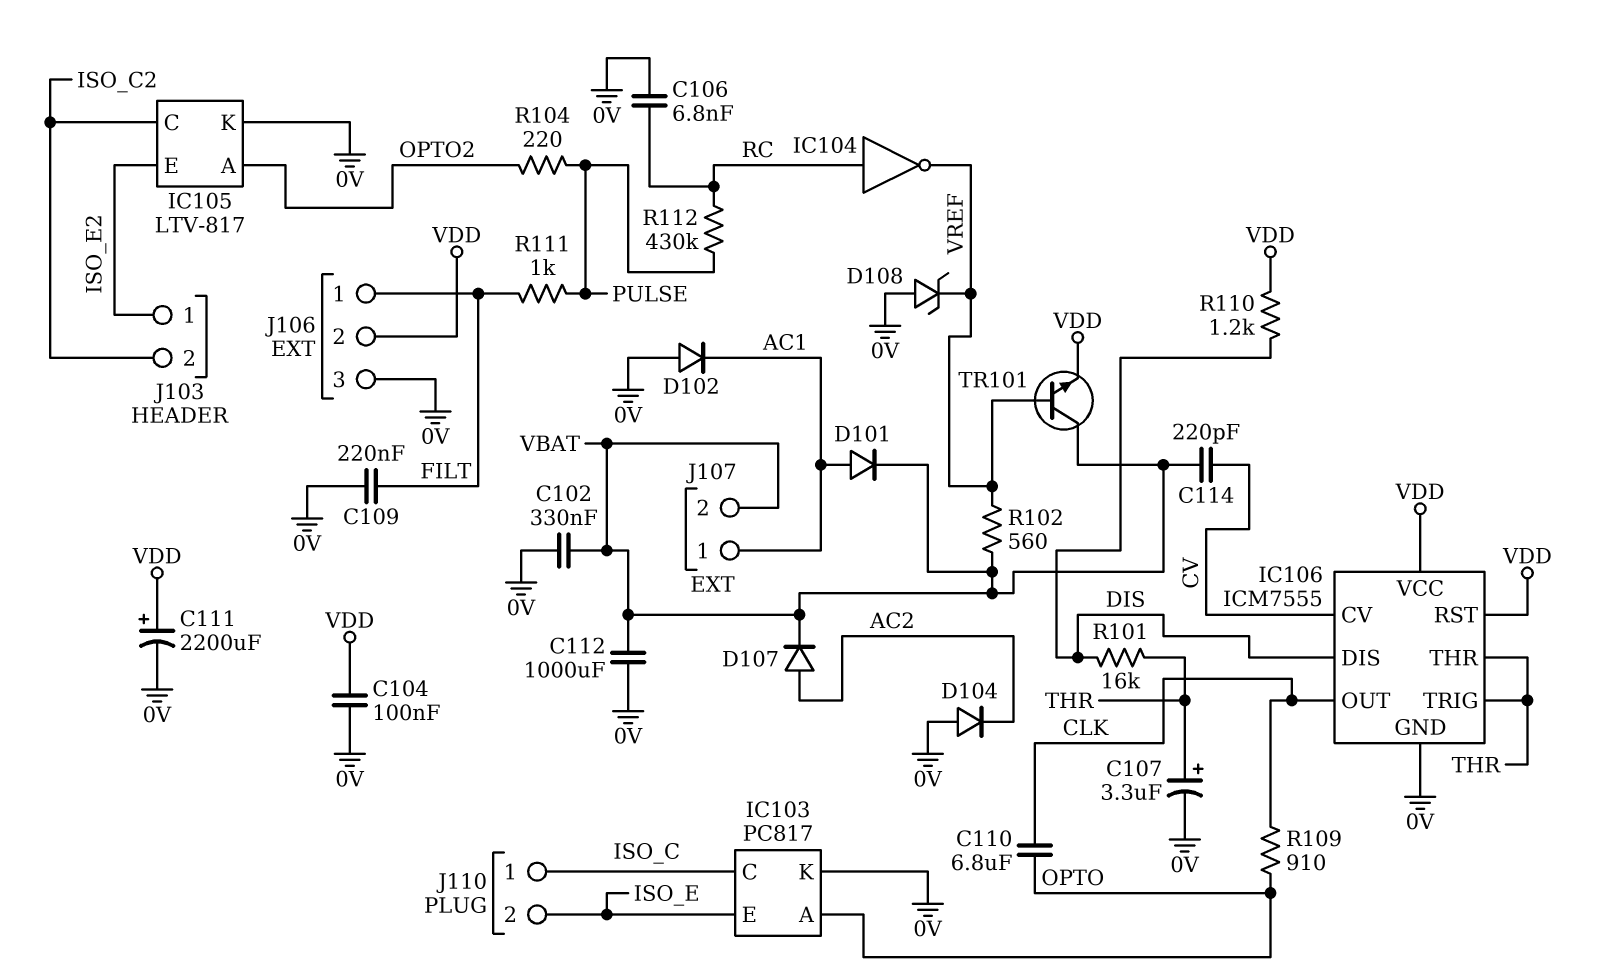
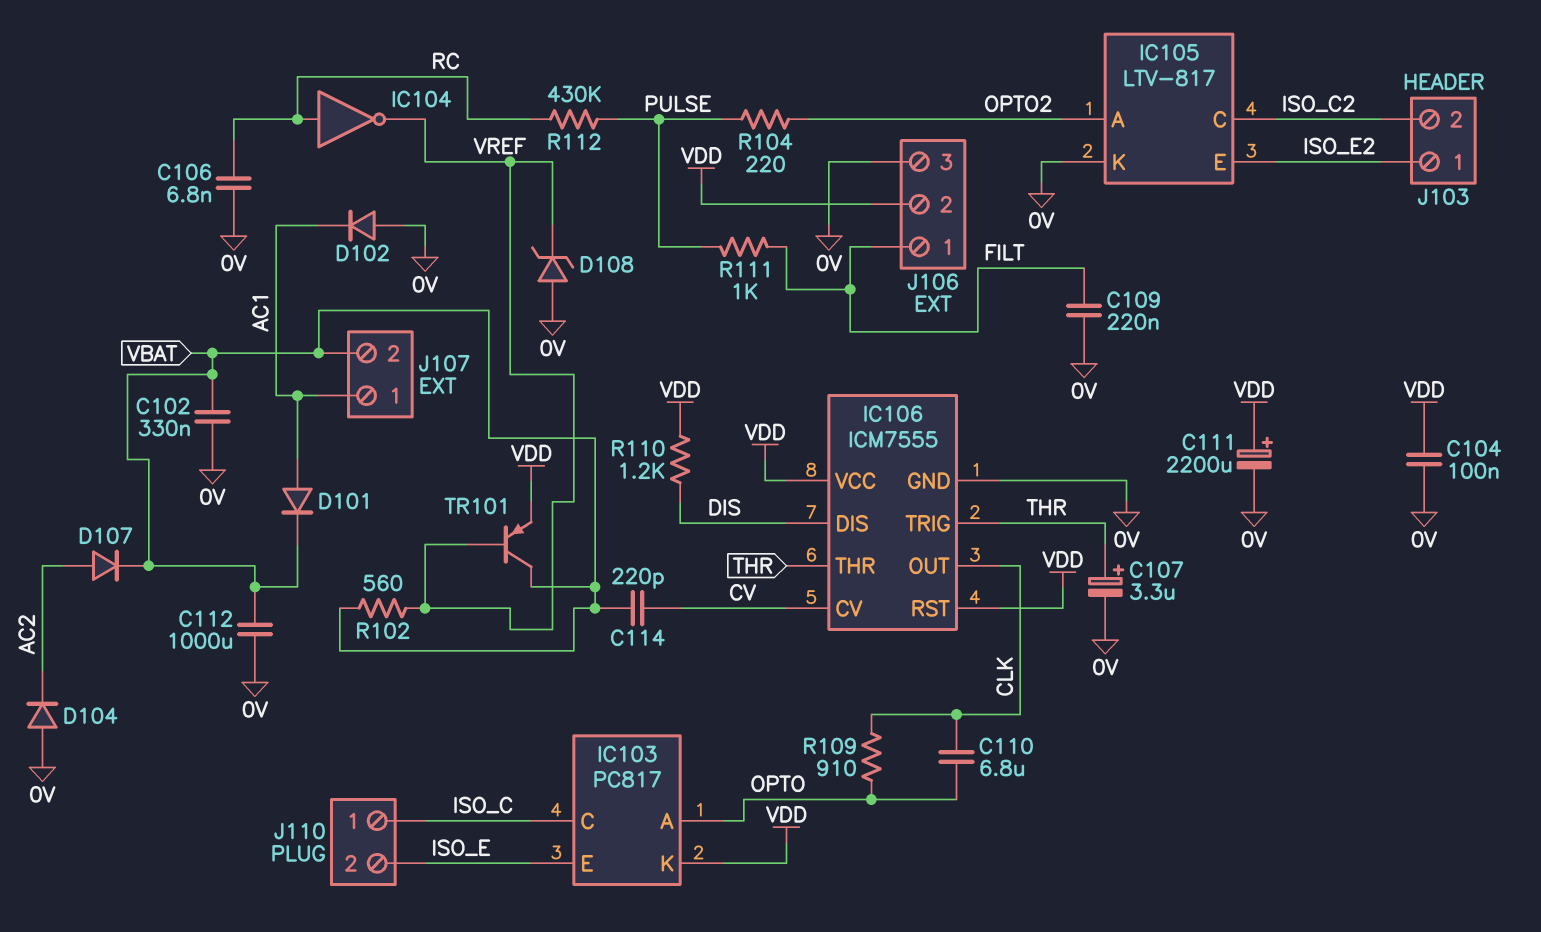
IC103 pin K: 0V -> VDD
R101: 16k (DIS, THR) -> none
TR101: NPN (B VREF, C VBAT, E VDD) -> PNP (B VREF, C VBAT, E VDD)

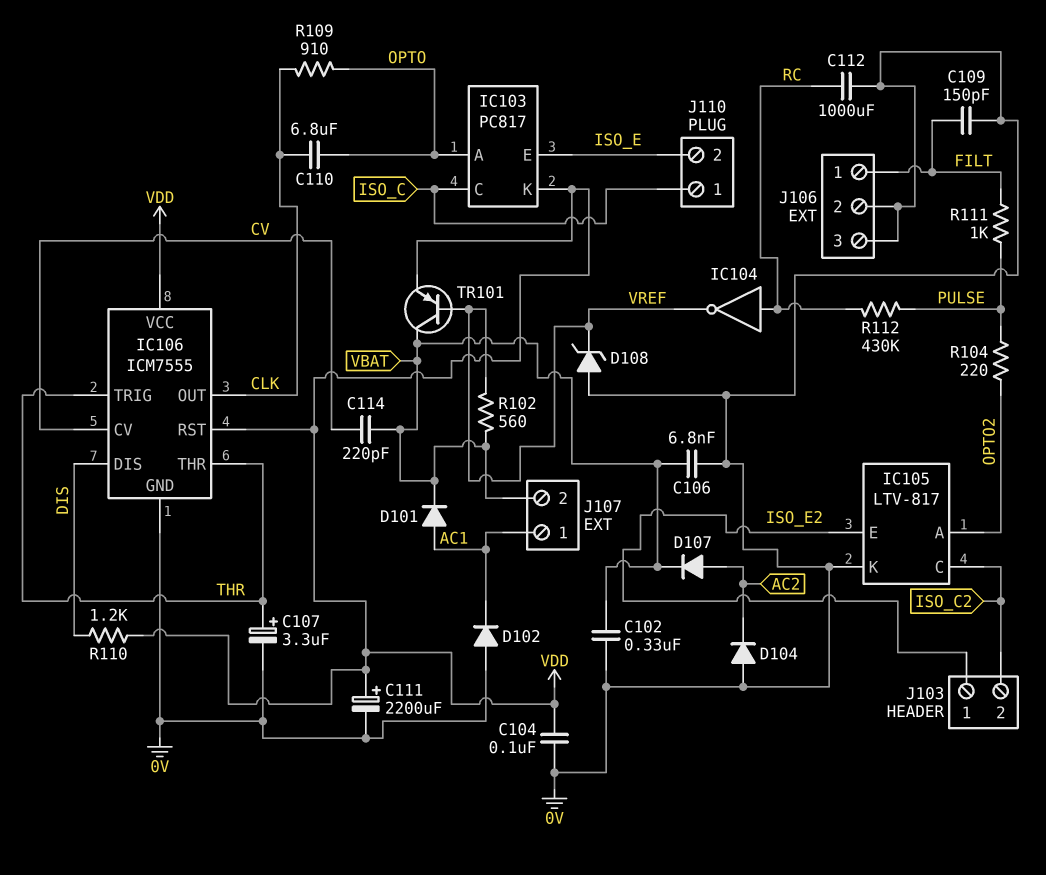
C106: 6.8nF (0V, RC) -> 6.8nF (0V, VBAT)
C109: 220nF (0V, FILT) -> 150pF (0V, FILT)
C112: 1000uF (0V, VBAT) -> 1000uF (0V, RC)
J106 pin 2: VDD -> 0V

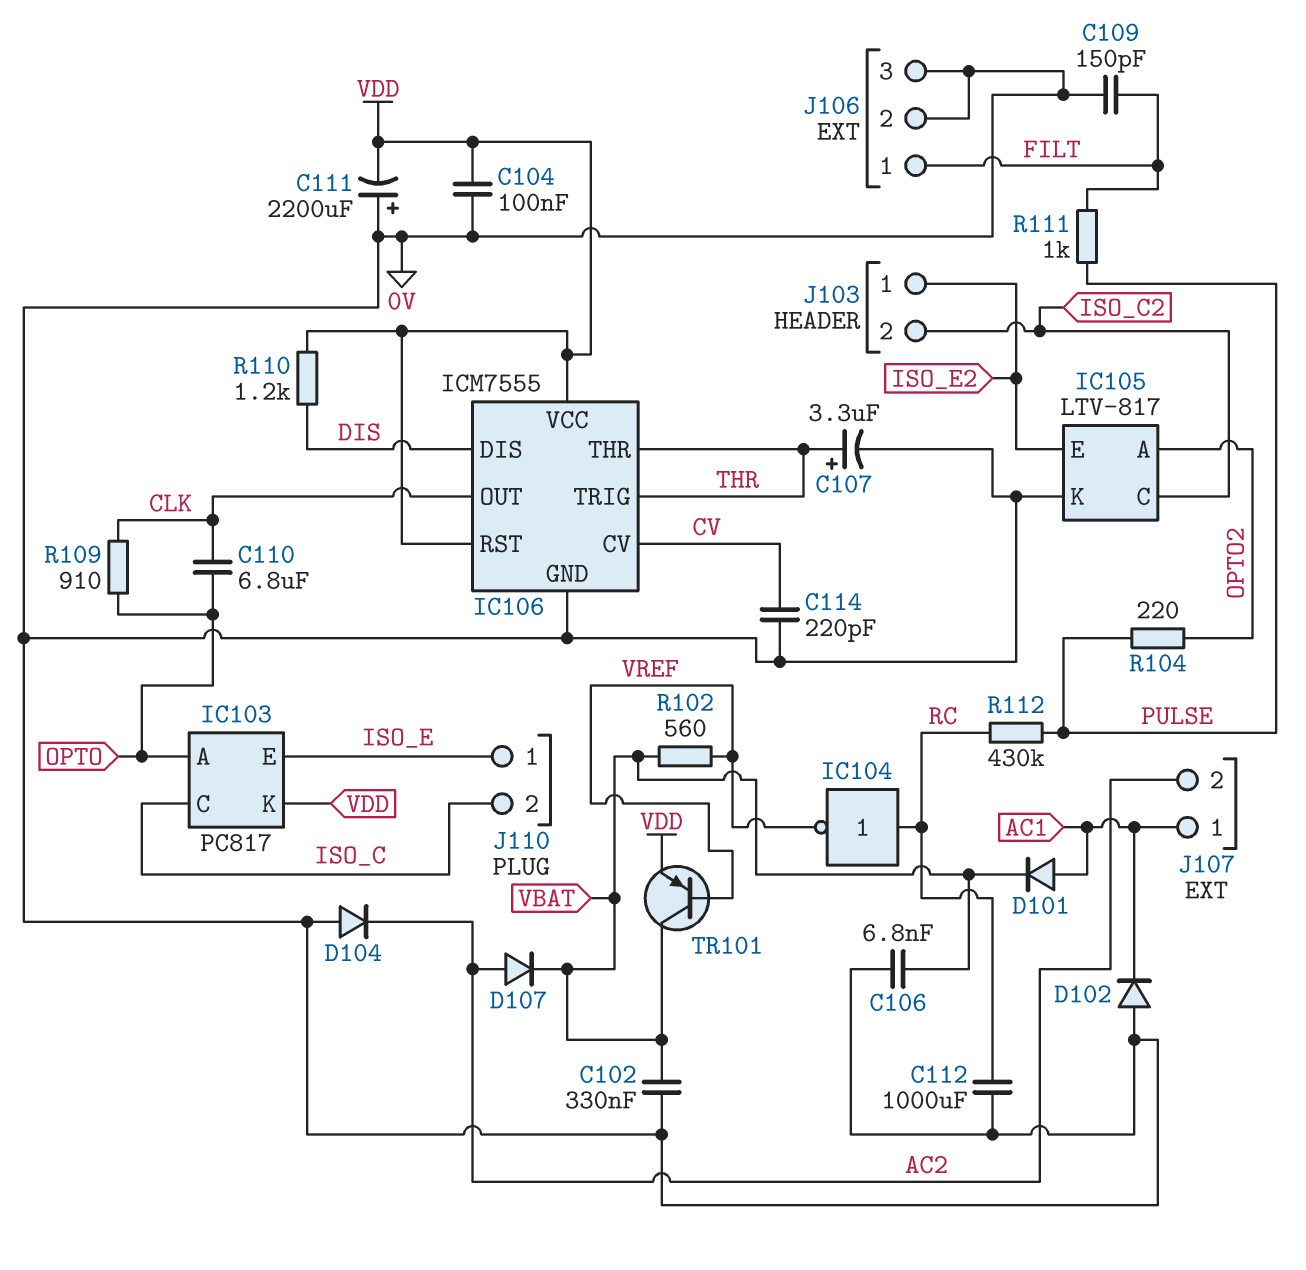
C111: 2200uF (plus VDD, minus 0V) -> 2200uF (plus 0V, minus VDD)
C114: 220pF (CV, VBAT) -> 220pF (0V, CV)
D108: zener (A 0V, K VREF) -> none
J107 pin 2: VBAT -> AC2
J110 pin 1: ISO_C -> ISO_E
J110 pin 2: ISO_E -> ISO_C

